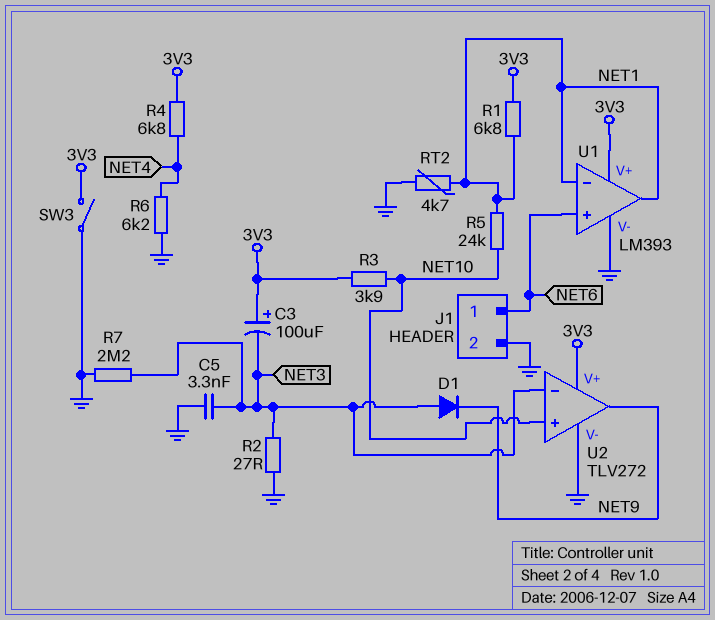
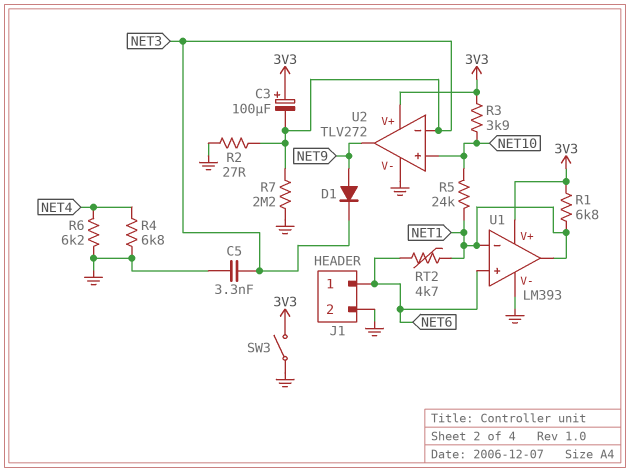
D1: diode (A NET3, K NET9) -> diode (A NET9, K NET3)
R4: 6.8k (3V3, NET4) -> 6.8k (GND, NET4)
RT2: 4.7k (GND, NET1) -> 4.7k (NET1, NET6)

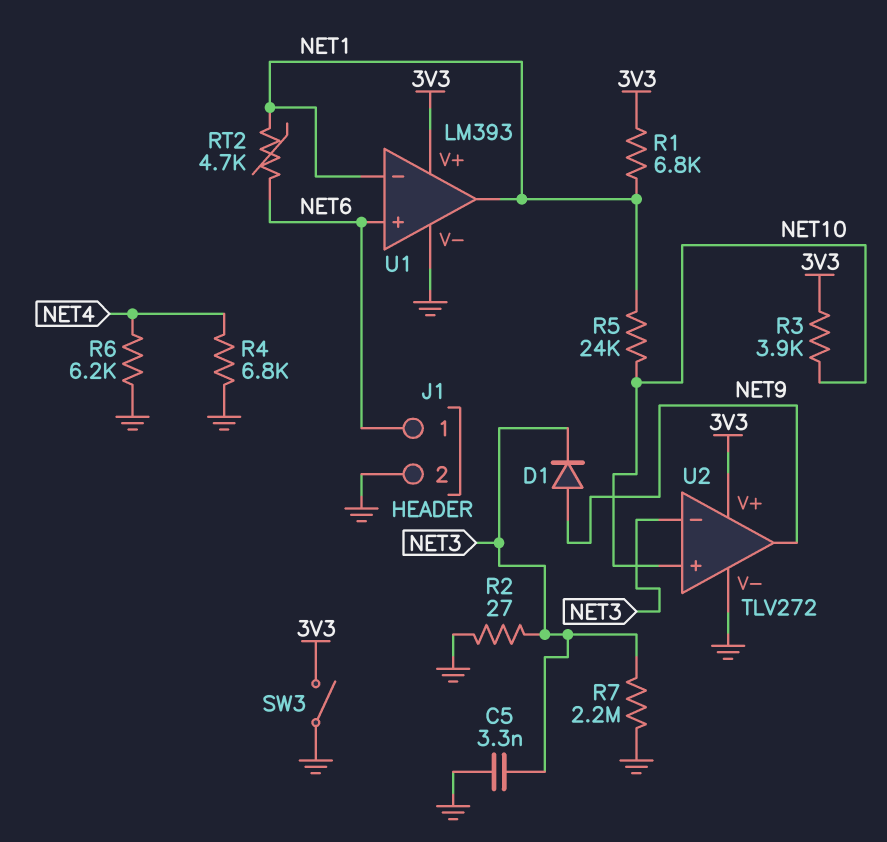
C3: 100uF (plus 3V3, minus NET3) -> none

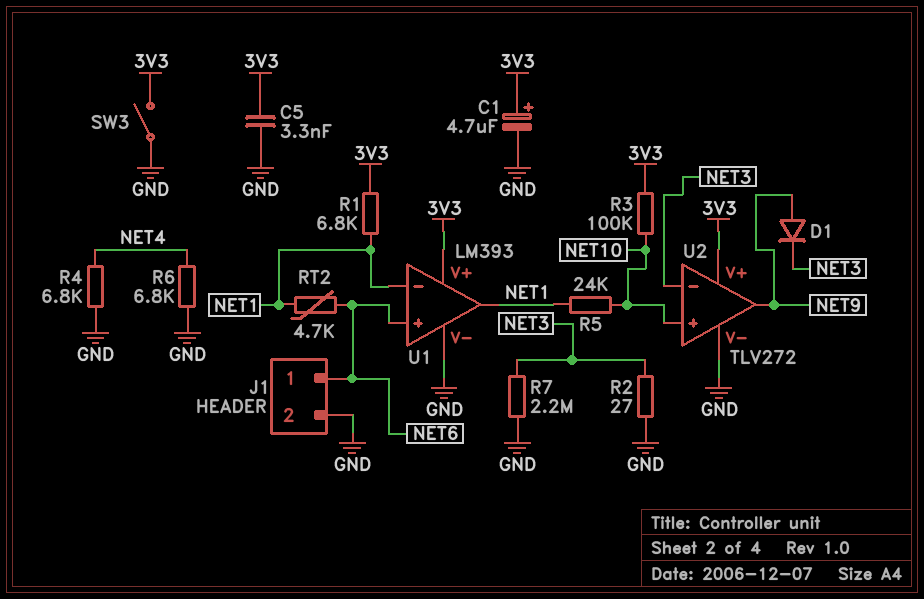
C1: none -> 4.7uF (plus 3V3, minus GND)
C5: 3.3nF (GND, NET3) -> 3.3nF (3V3, GND)
R3: 3.9k (3V3, NET10) -> 100k (3V3, NET10)
R6: 6.2k (GND, NET4) -> 6.8k (GND, NET4)

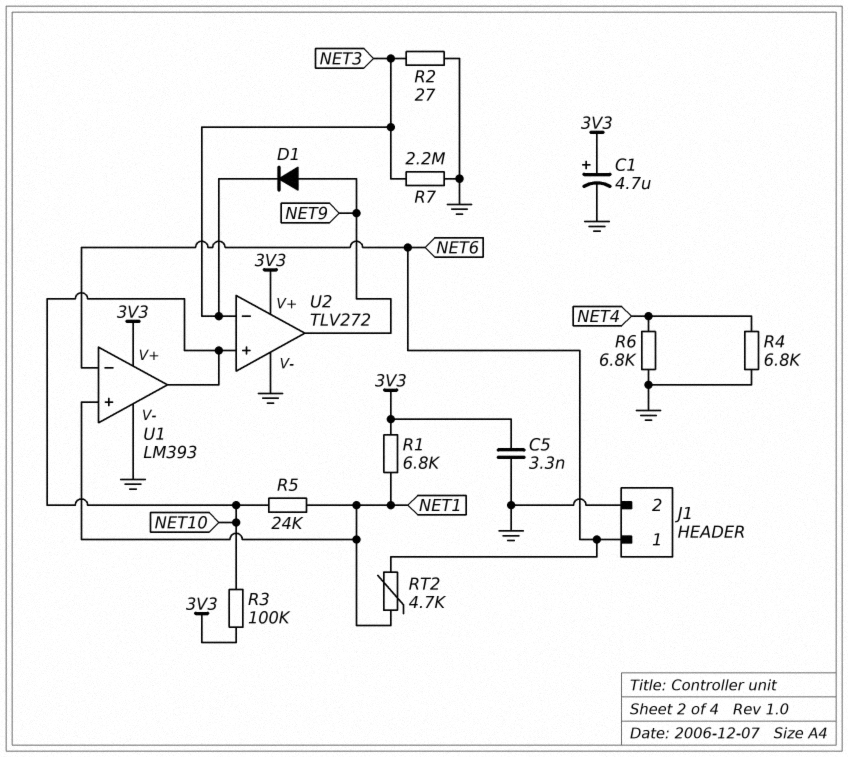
SW3: switch (3V3, GND) -> none
U1 pin in+: NET6 -> NET1
U1 pin in-: NET1 -> NET6
U1 pin out: NET1 -> NET10

